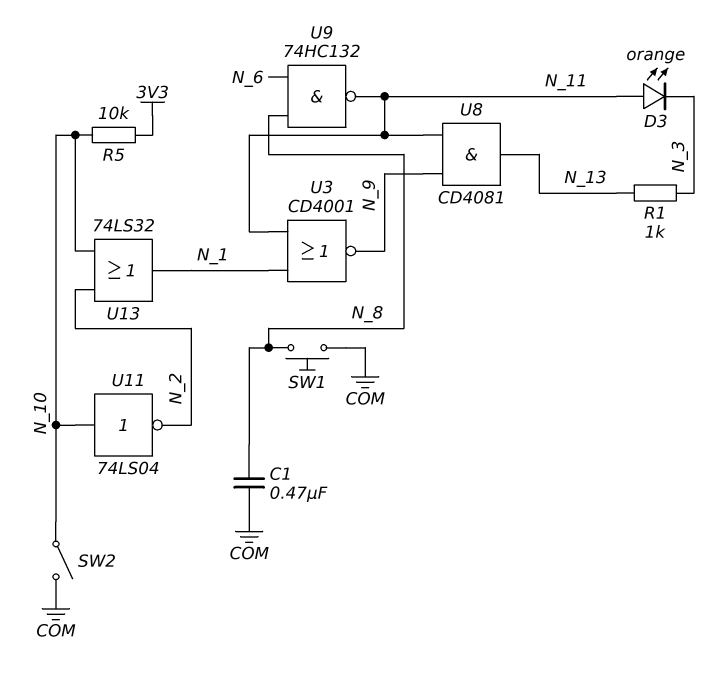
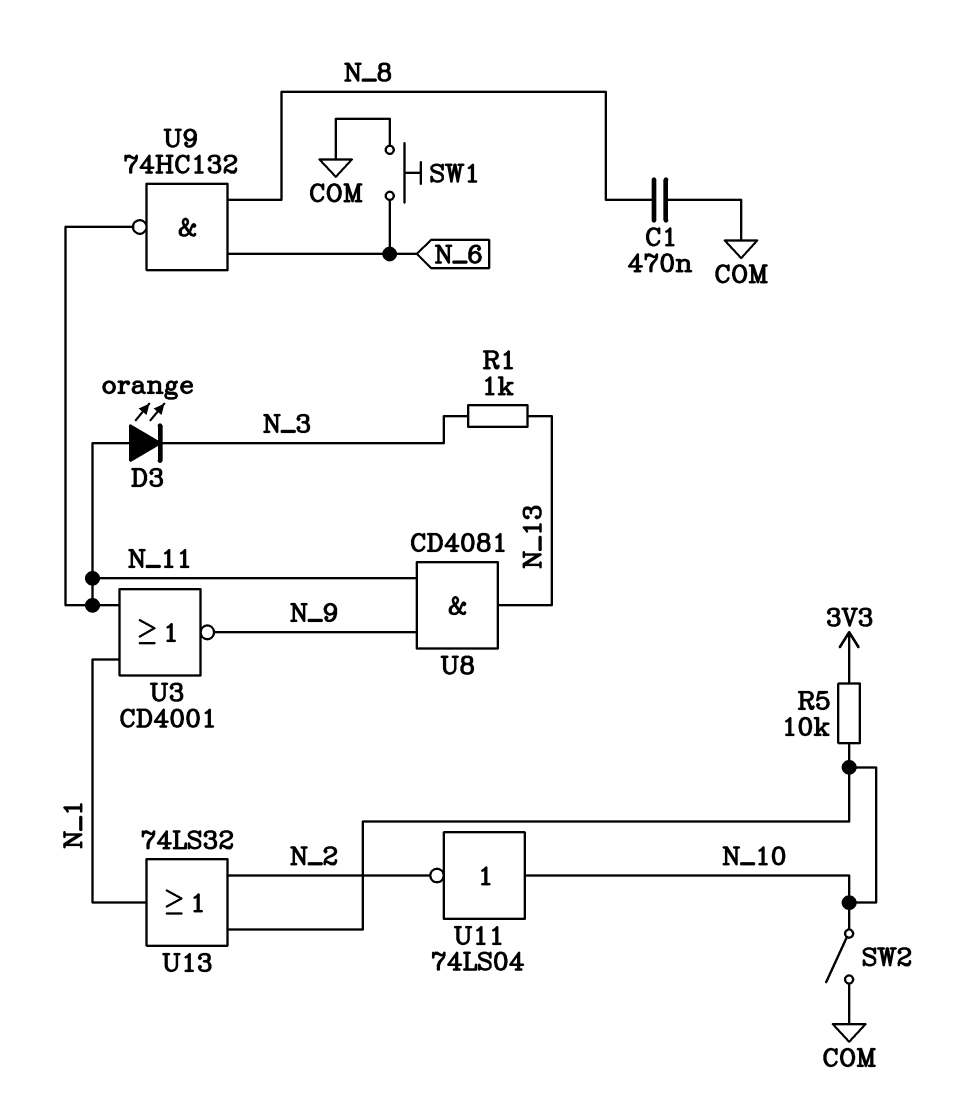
SW1: button (COM, N_8) -> button (COM, N_6)

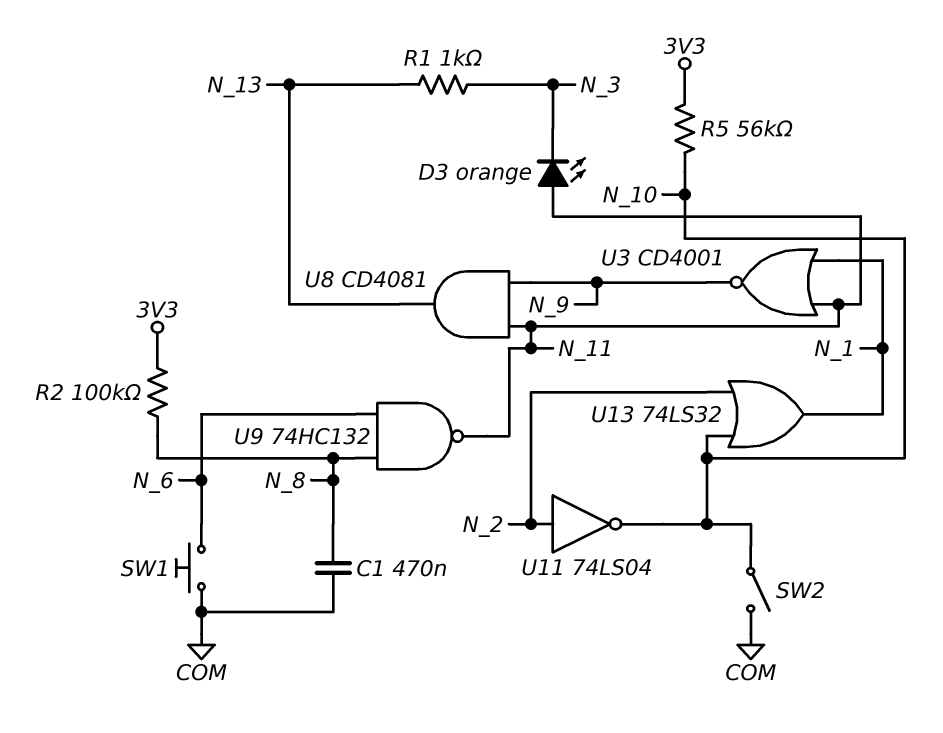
R2: none -> 100k (3V3, N_8)
R5: 10k (3V3, N_10) -> 56k (3V3, N_10)
U11: NOT 74LS04 (in N_10, out N_2) -> NOT 74LS04 (in N_2, out N_10)

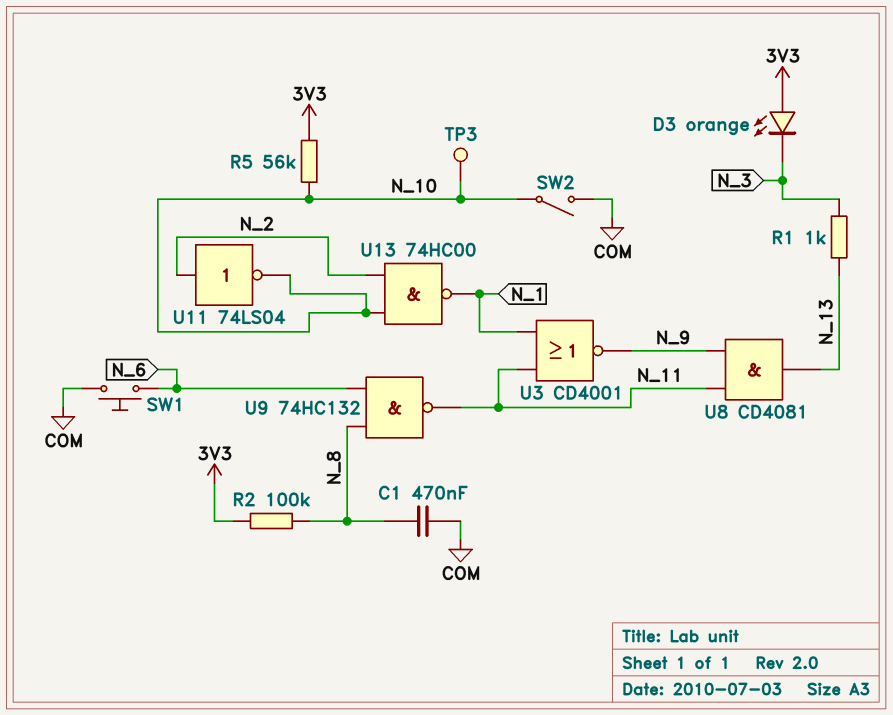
D3: LED orange (A N_11, K N_3) -> LED orange (A 3V3, K N_3)
TP3: none -> test point (N_10)
U13: OR 74LS32 (in N_2, in N_10, out N_1) -> NAND 74HC00 (in N_2, in N_10, out N_1)

